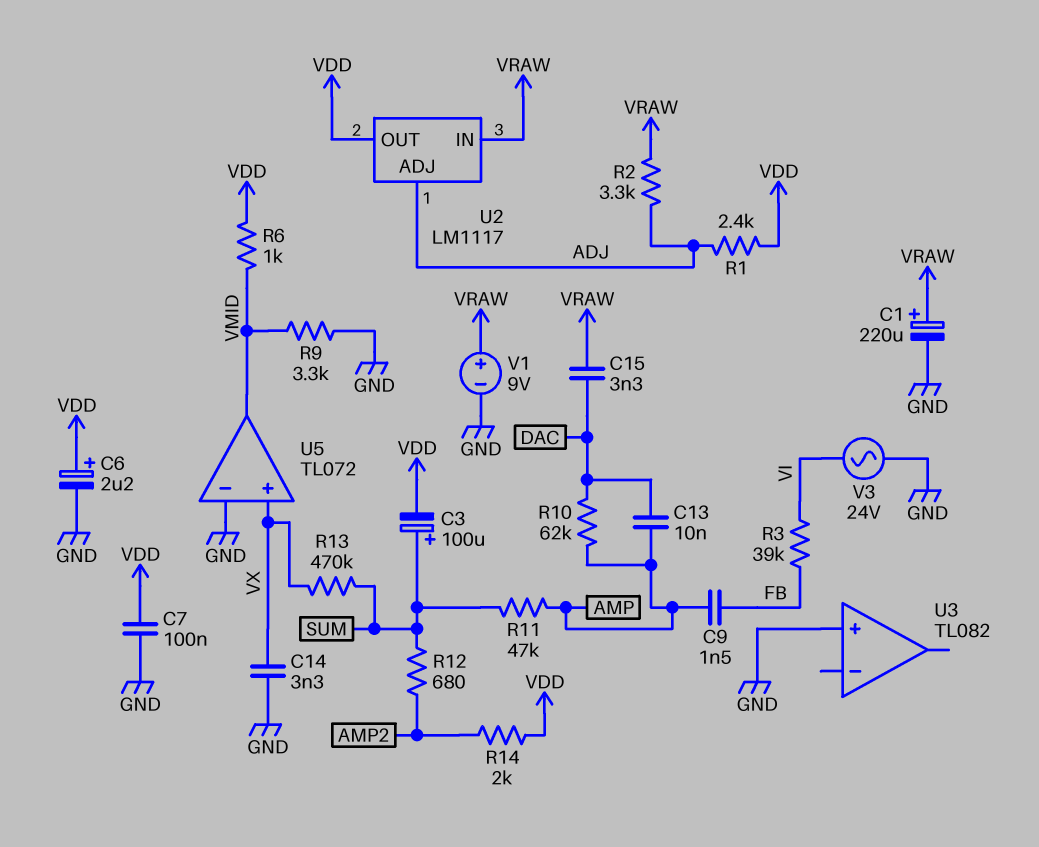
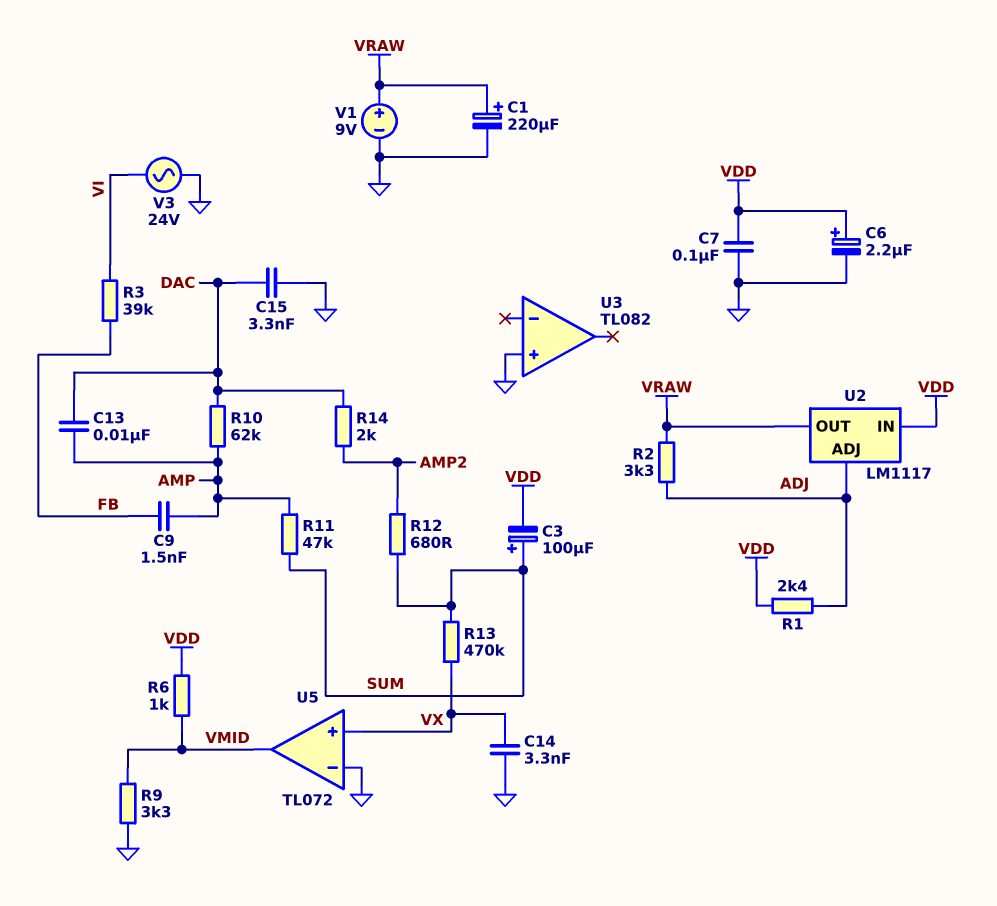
C15: 3.3nF (DAC, VRAW) -> 3.3nF (DAC, GND)
R14: 2k (AMP2, VDD) -> 2k (AMP2, DAC)
U2 pin IN: VRAW -> VDD
U2 pin OUT: VDD -> VRAW

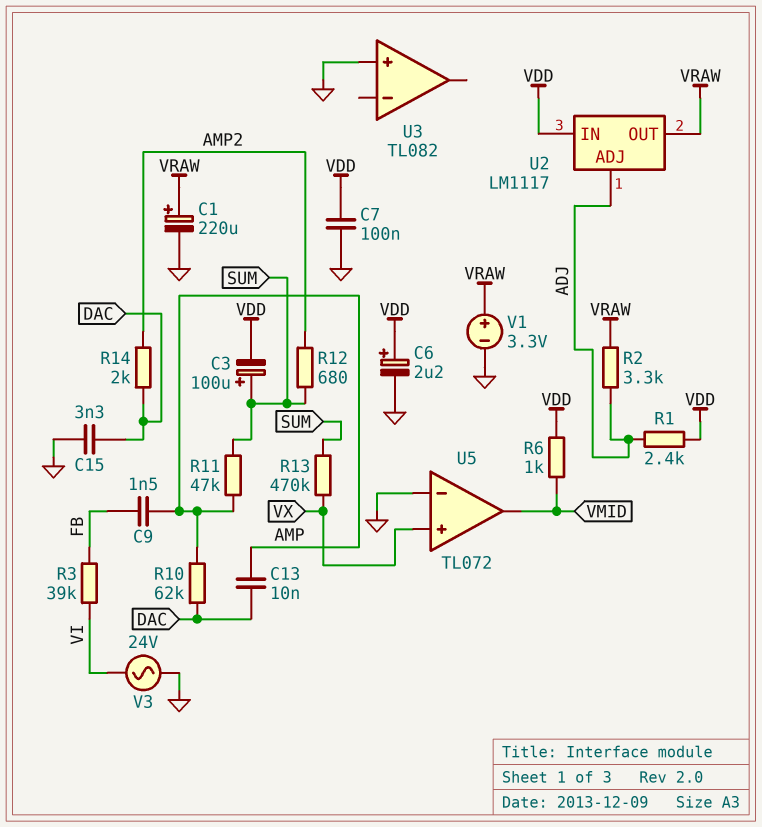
C14: 3.3nF (GND, VX) -> none
R9: 3.3k (GND, VMID) -> none
V1: 9V (plus VRAW, minus GND) -> 3.3V (plus VRAW, minus GND)

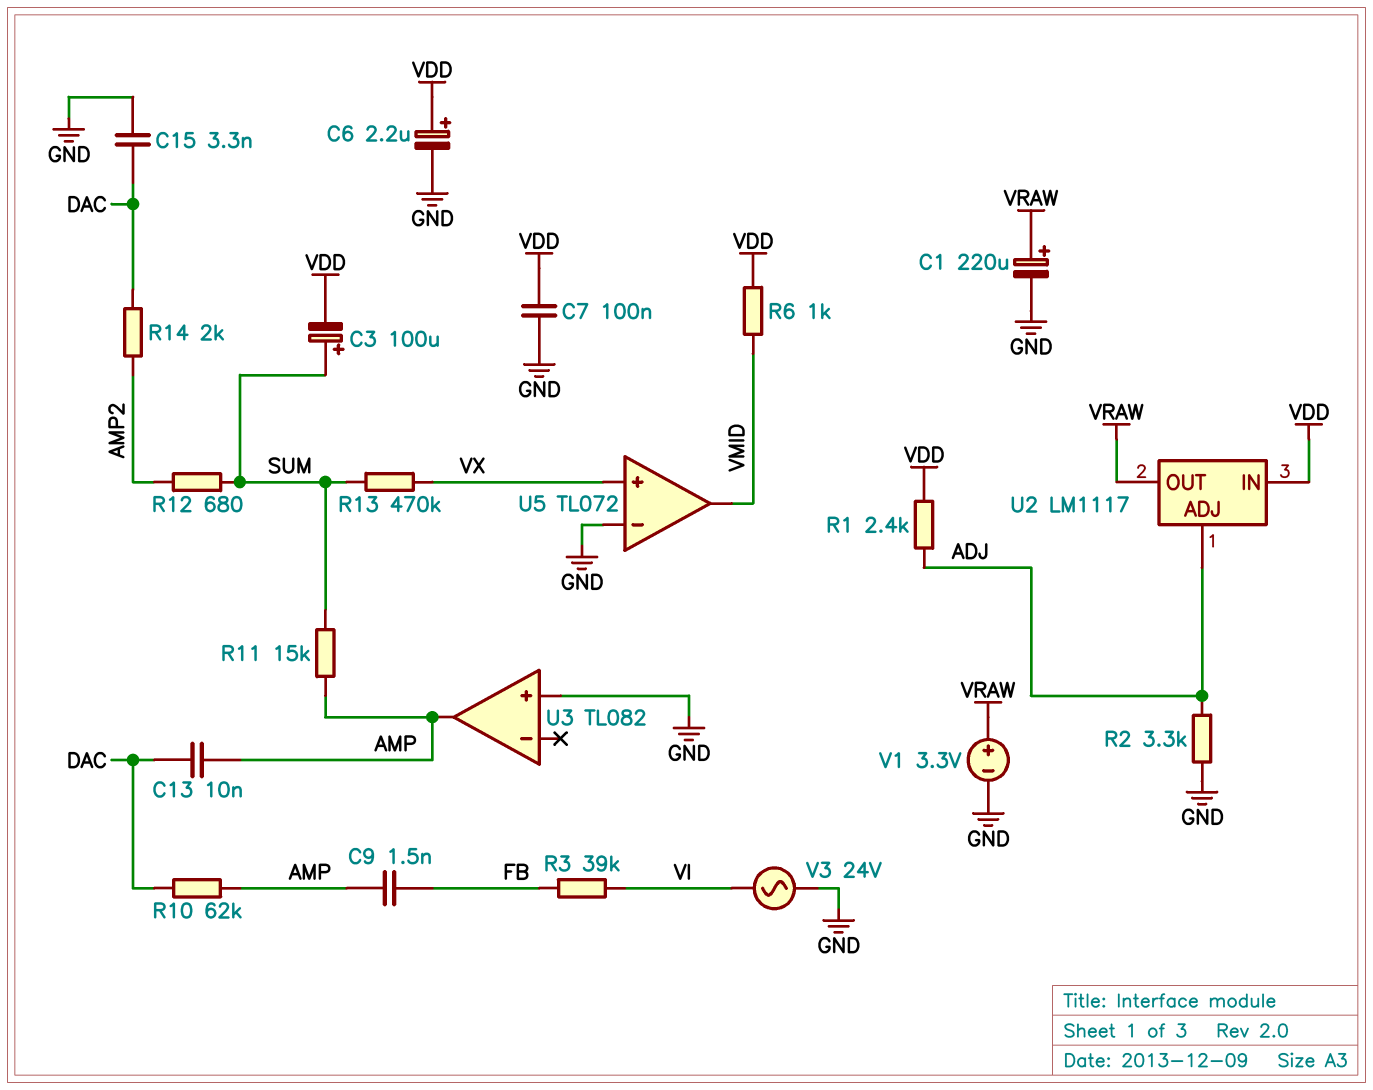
R2: 3.3k (ADJ, VRAW) -> 3.3k (ADJ, GND)
R11: 47k (AMP, SUM) -> 15k (AMP, SUM)
U3 pin out: none -> AMP

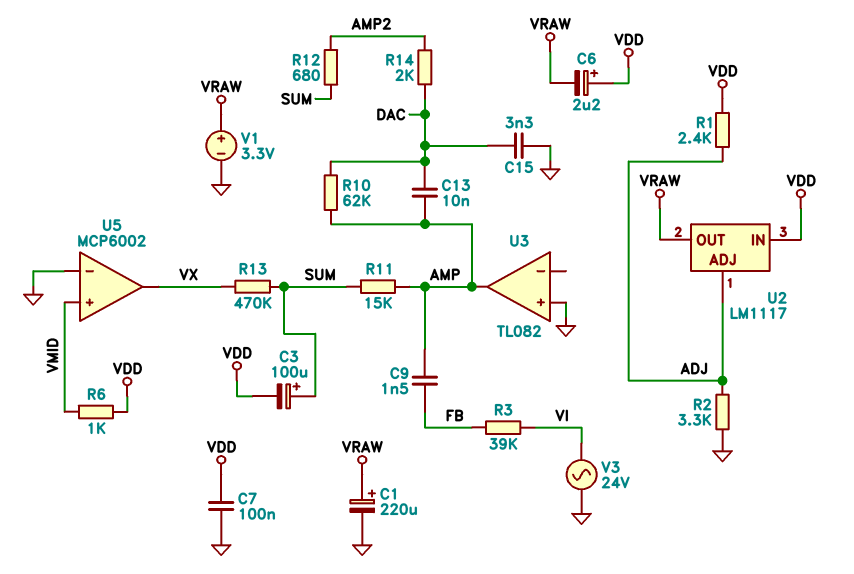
C6: 2.2uF (plus VDD, minus GND) -> 2.2uF (plus VDD, minus VRAW)
U5: TL072 -> MCP6002
U5 pin in+: VX -> VMID
U5 pin out: VMID -> VX

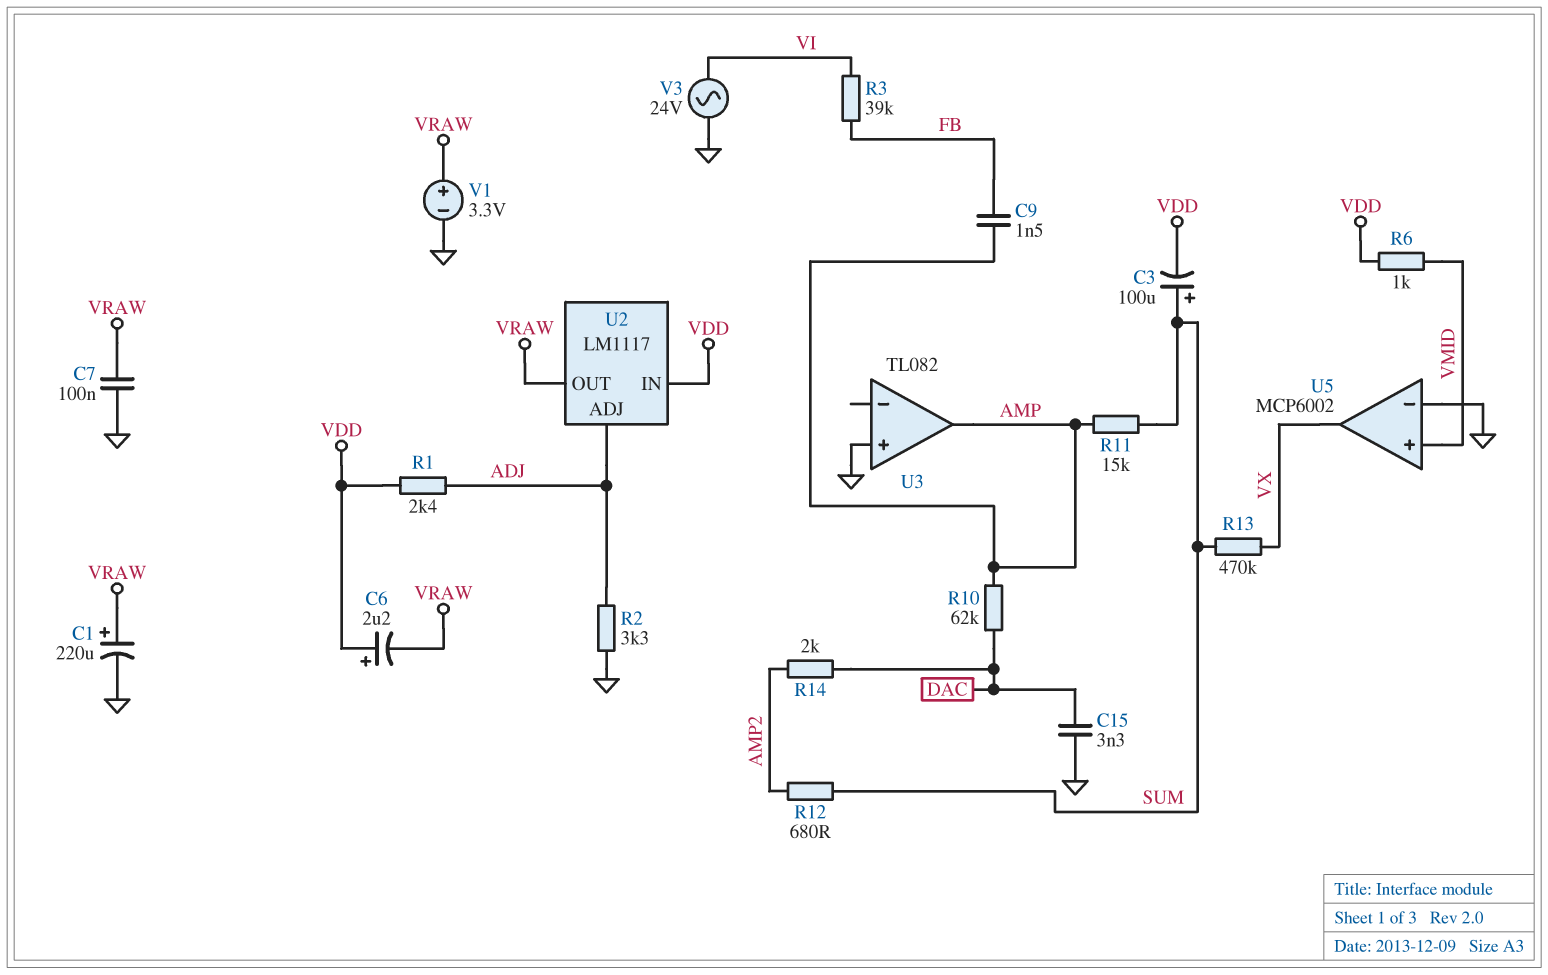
C7: 100nF (GND, VDD) -> 100nF (GND, VRAW)
C13: 10nF (AMP, DAC) -> none

